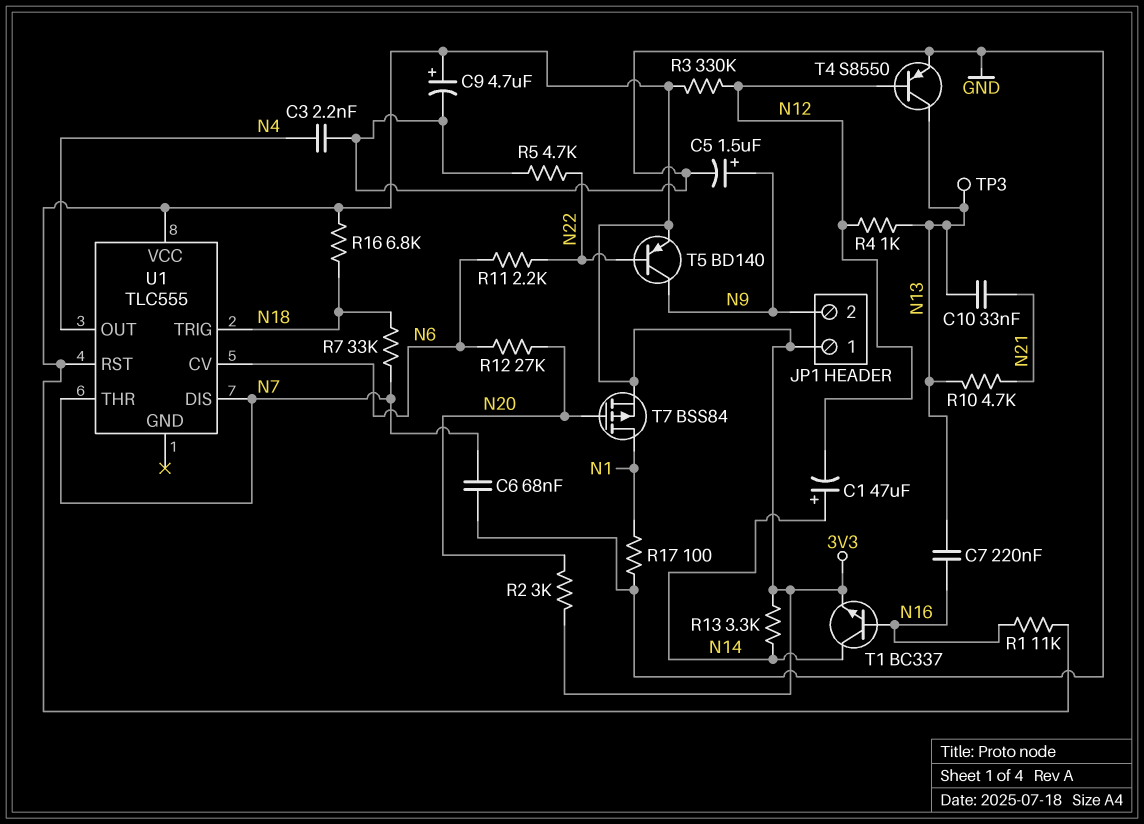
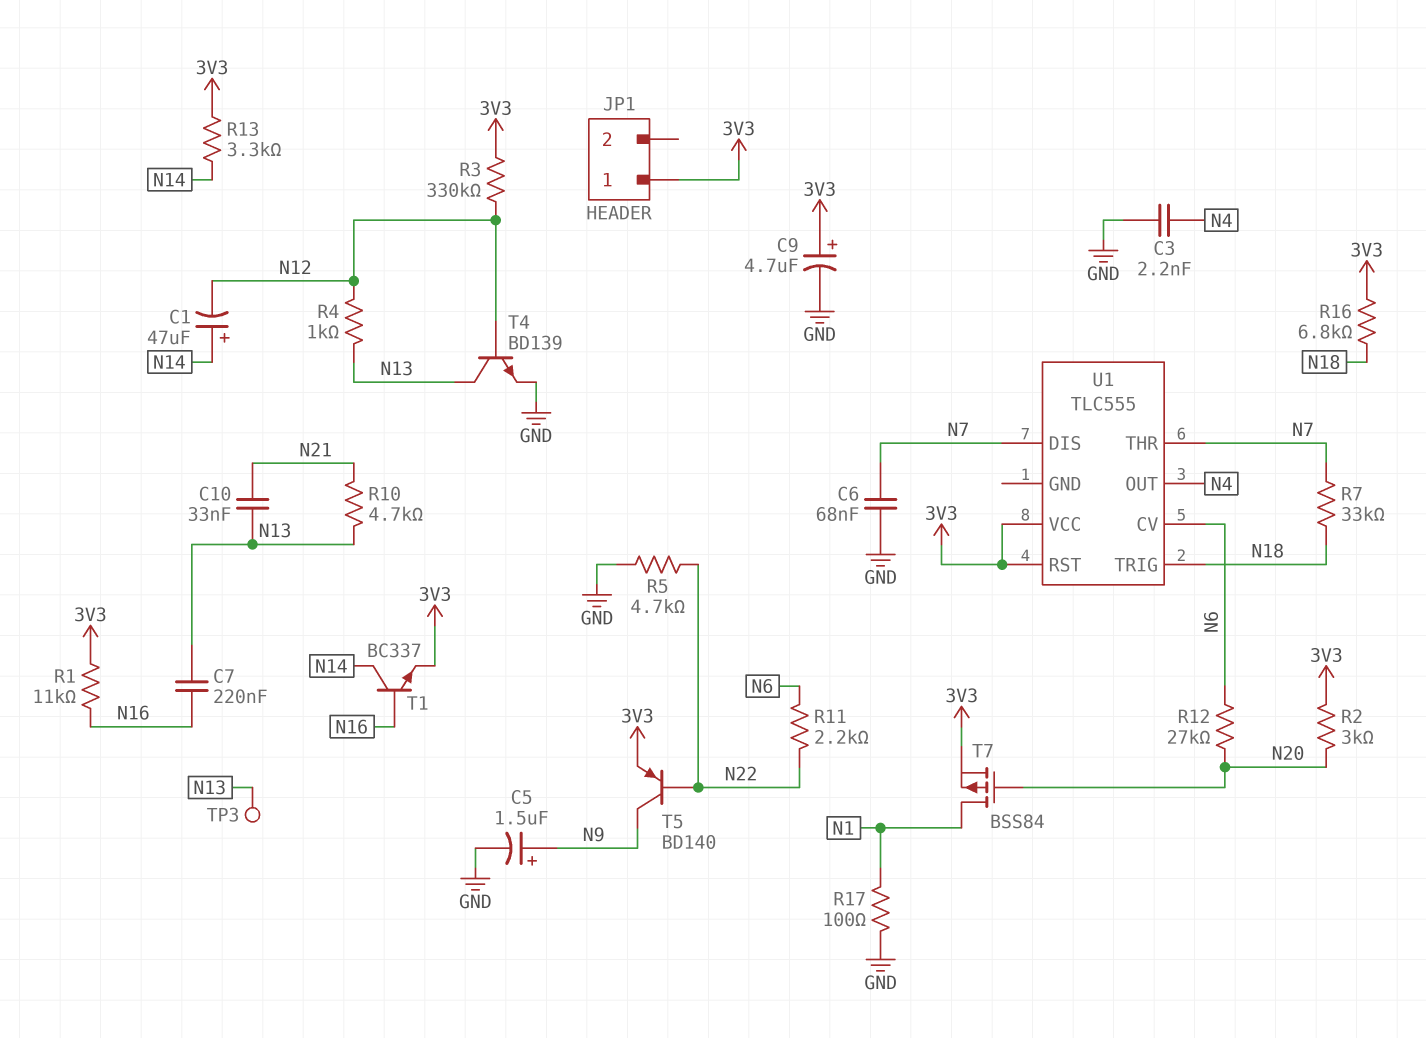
JP1 pin 2: N9 -> none
T4: PNP S8550 (B N12, C N13, E GND) -> NPN BD139 (B N12, C N13, E GND)

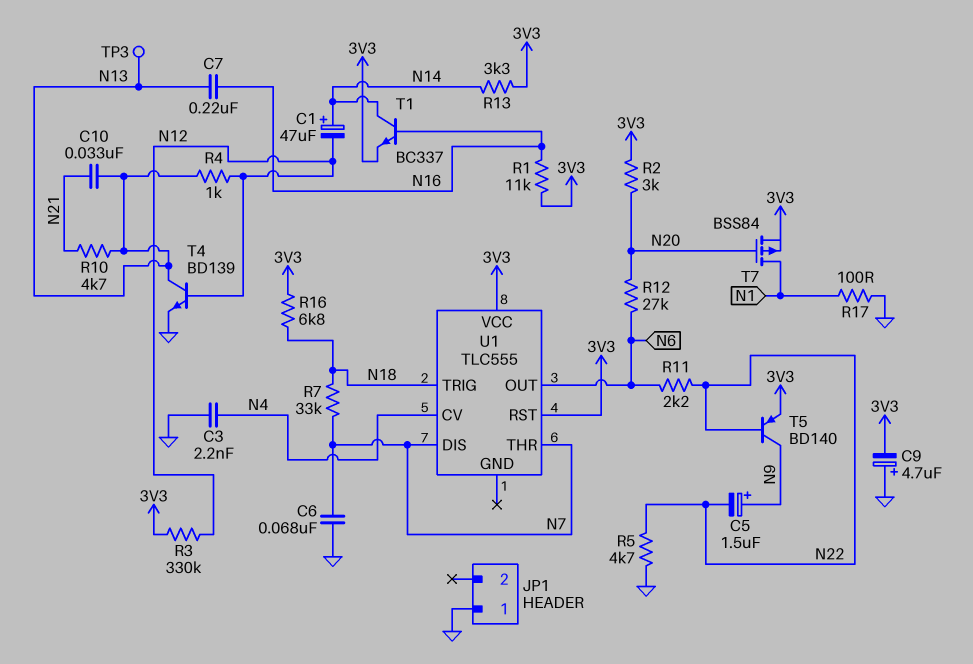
C5: 1.5uF (plus N9, minus GND) -> 1.5uF (plus N9, minus N22)
C9: 4.7uF (plus 3V3, minus GND) -> 4.7uF (plus GND, minus 3V3)
JP1 pin 1: 3V3 -> GND
U1 pin CV: N6 -> N4
U1 pin OUT: N4 -> N6

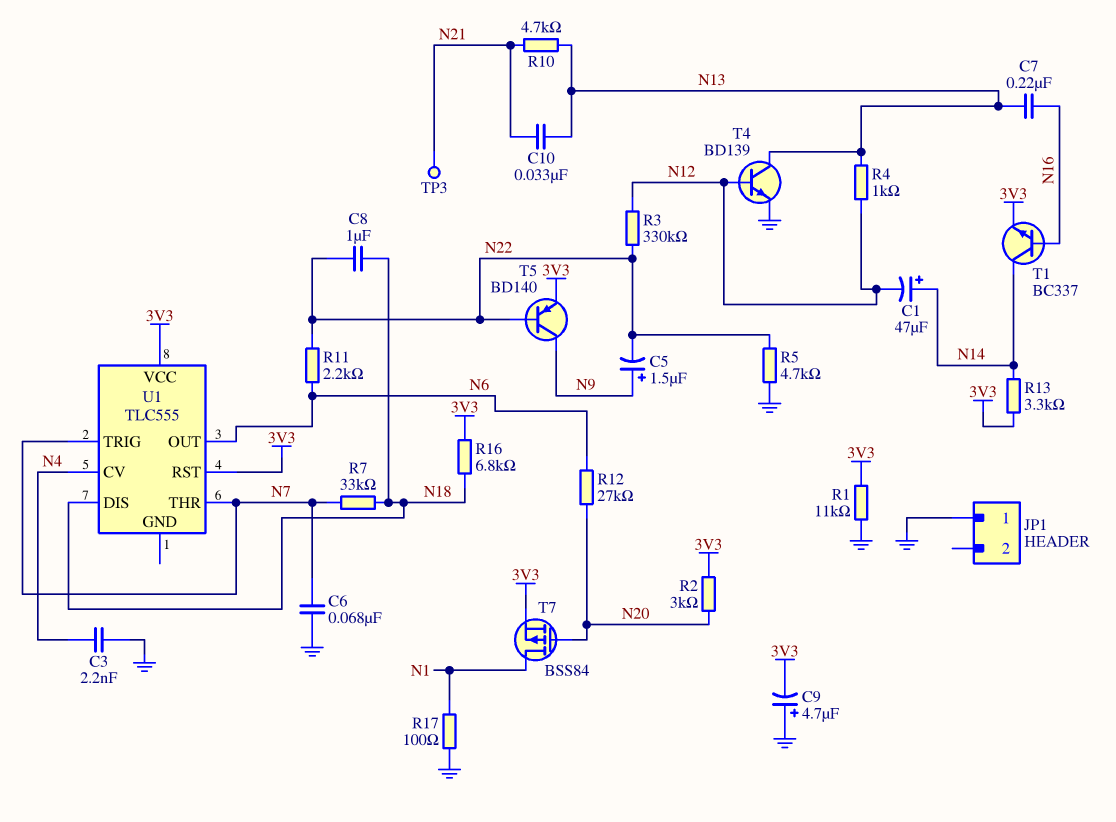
C8: none -> 1uF (N18, N22)
R1: 11k (3V3, N16) -> 11k (3V3, GND)
R3: 330k (3V3, N12) -> 330k (N12, N22)
TP3: test point (N13) -> test point (N21)
U1 pin DIS: N7 -> N18
U1 pin TRIG: N18 -> N7

